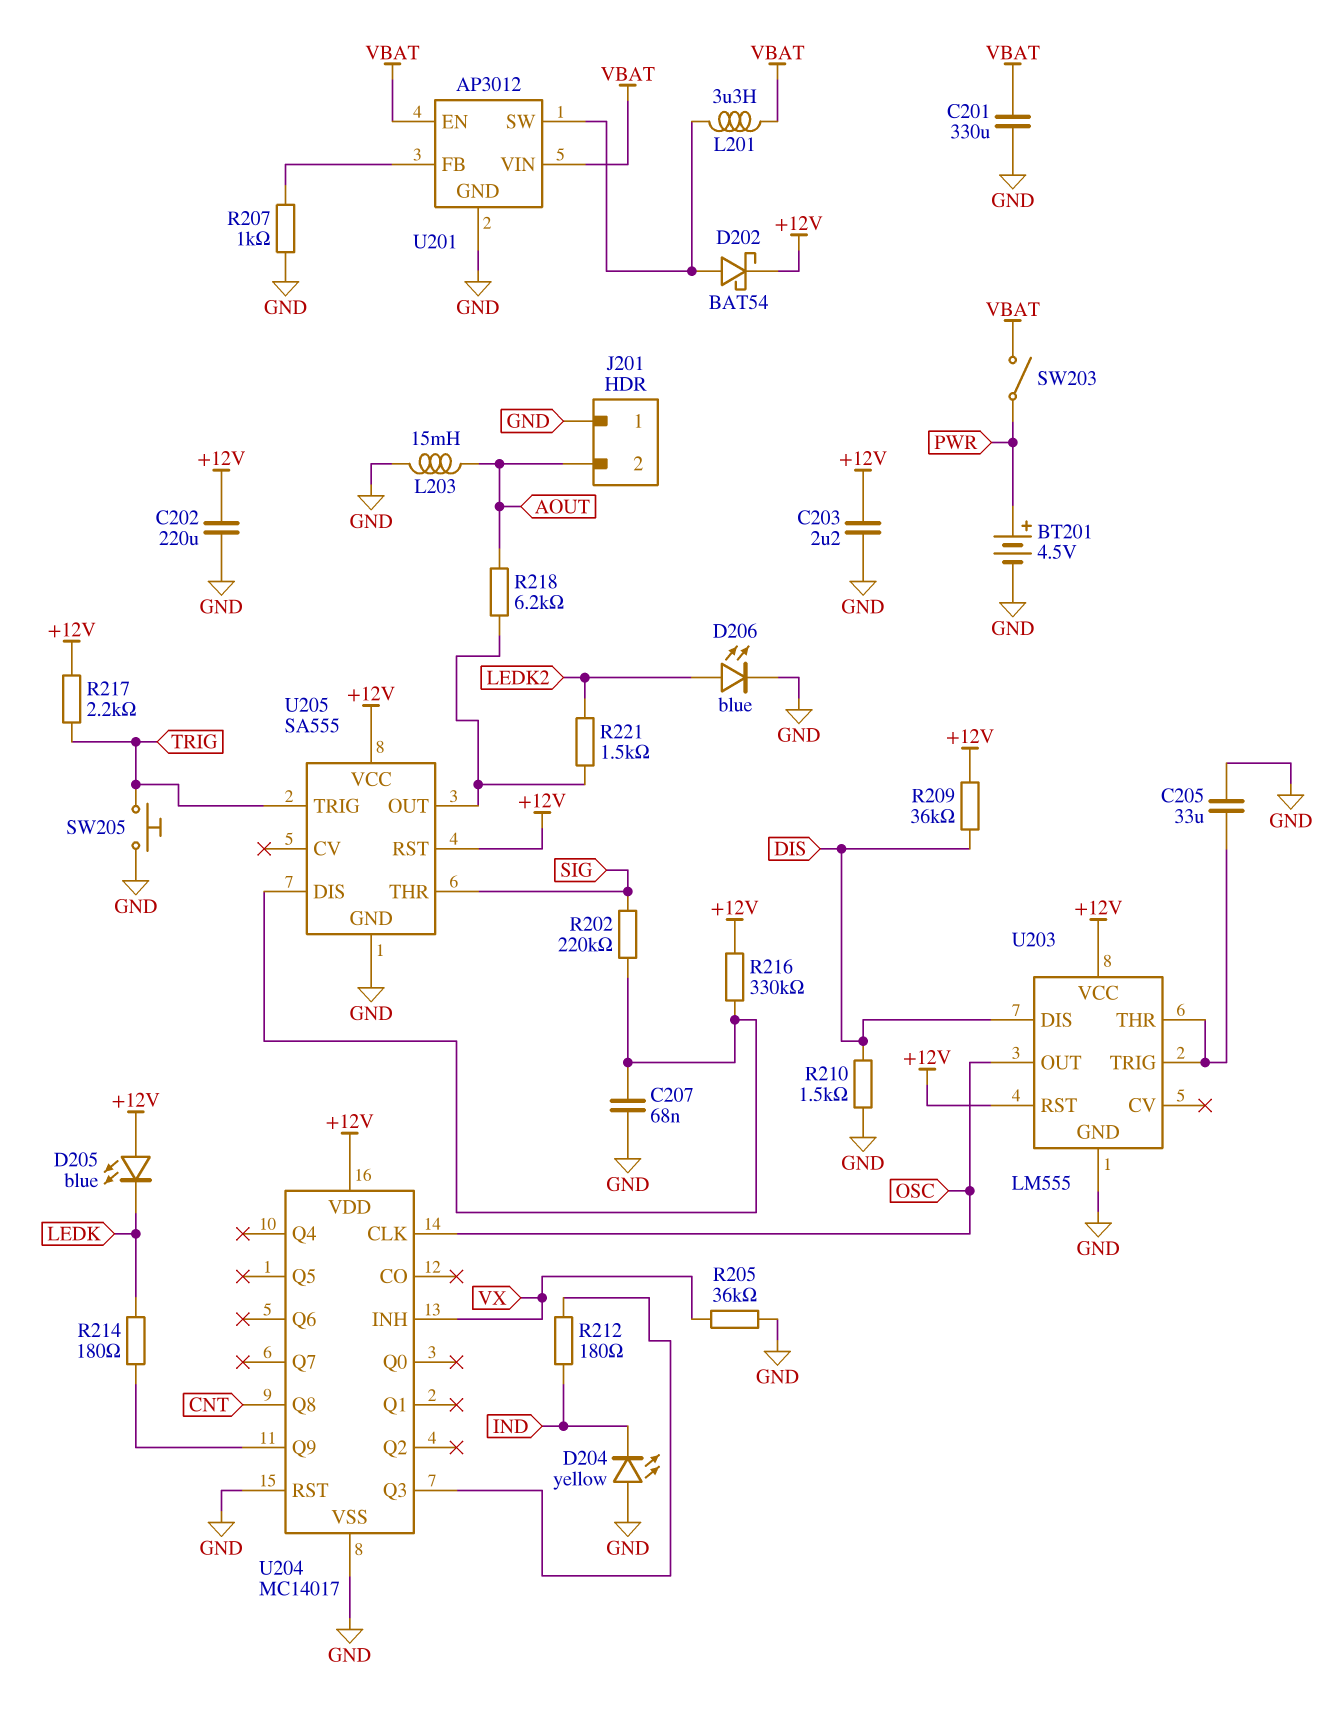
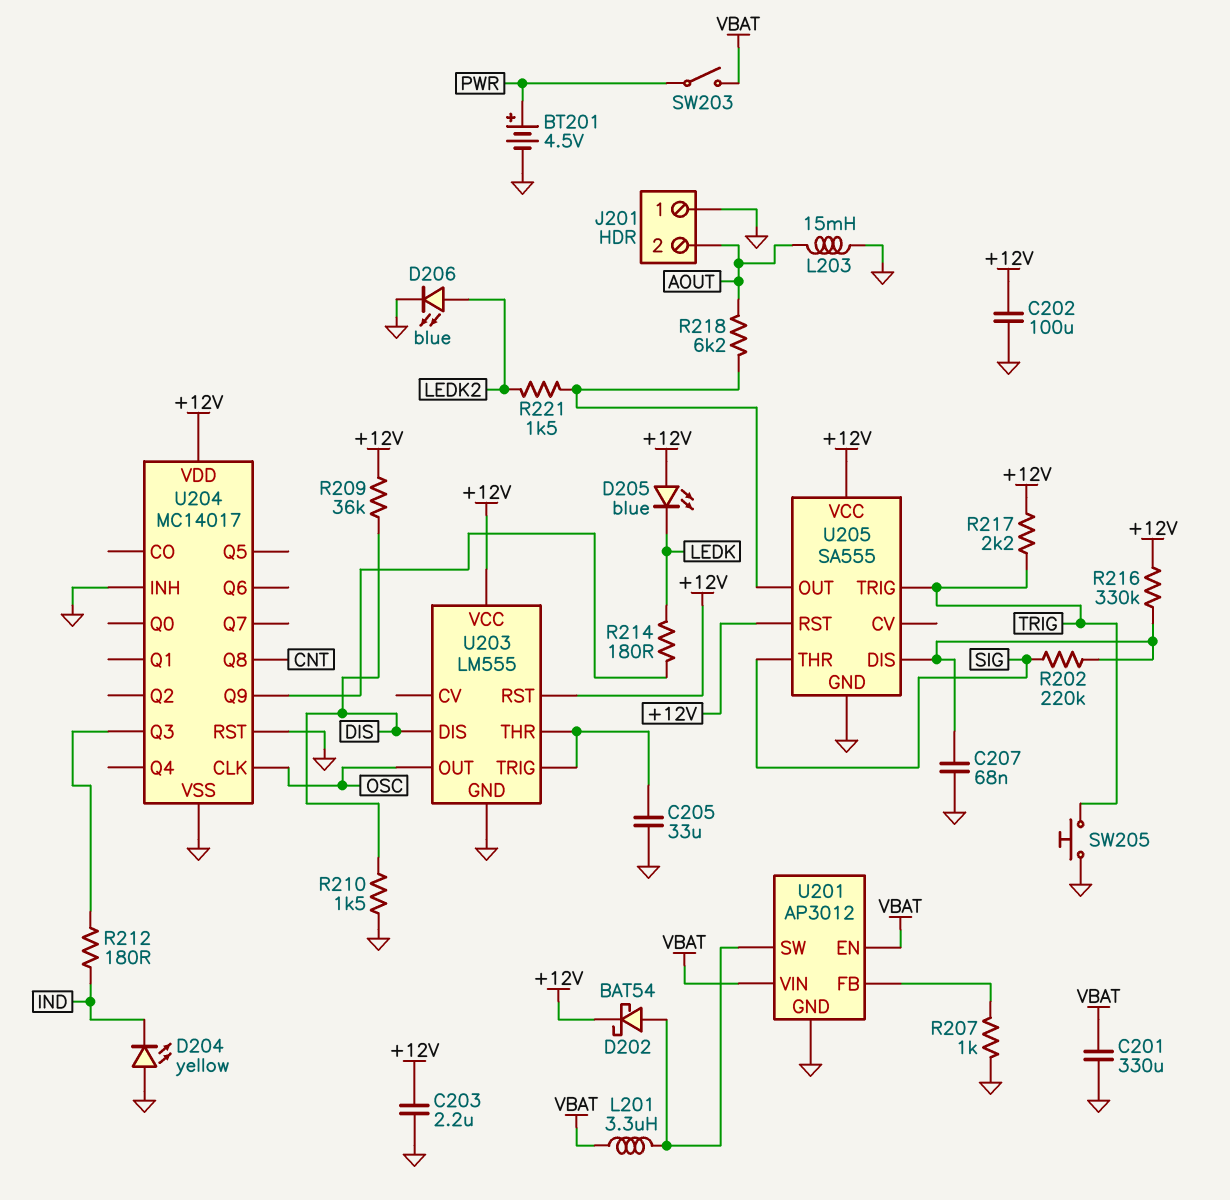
C202: 220uF (+12V, GND) -> 100uF (+12V, GND)
R205: 36k (GND, VX) -> none
U204 pin INH: VX -> GND

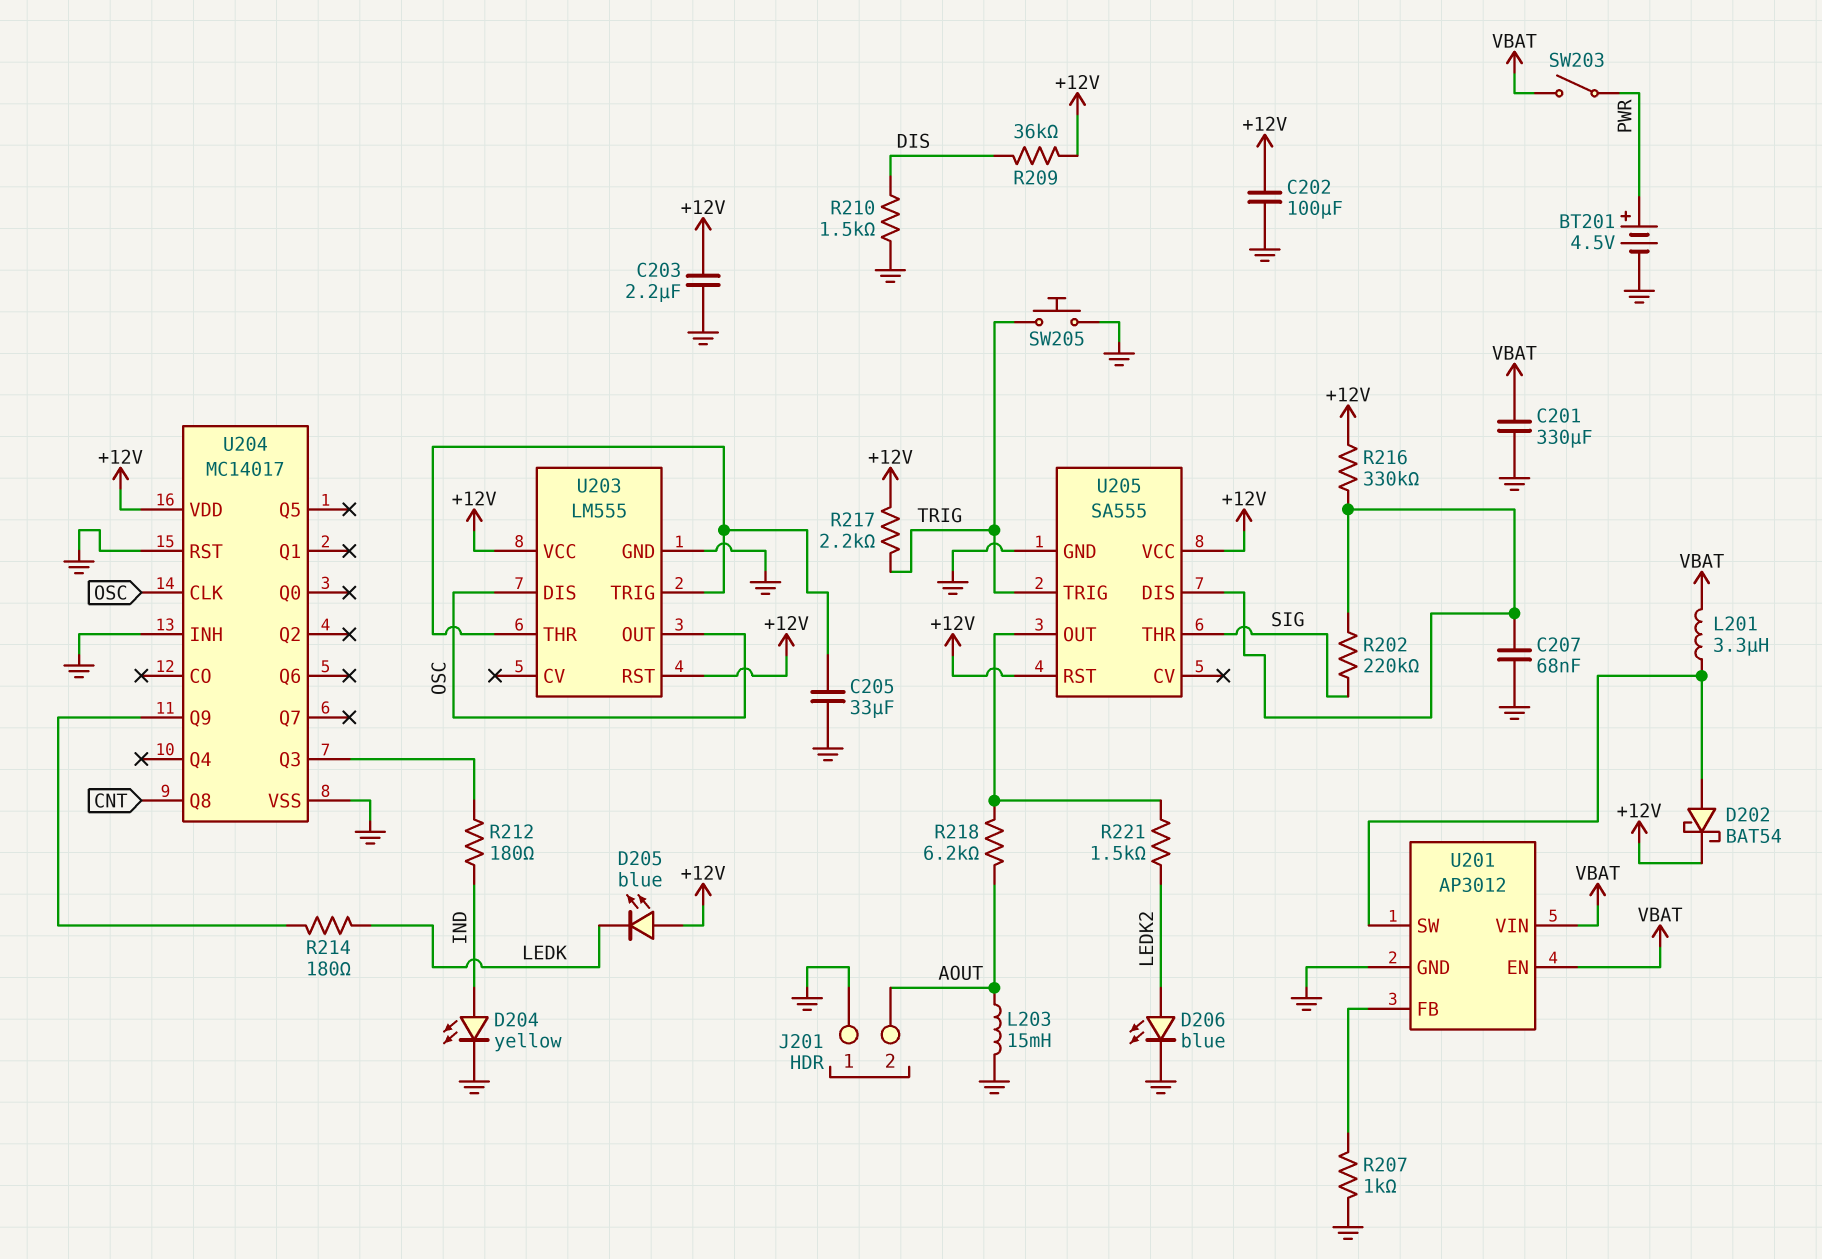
D204: LED yellow (A GND, K IND) -> LED yellow (A IND, K GND)
U203 pin DIS: DIS -> OSC

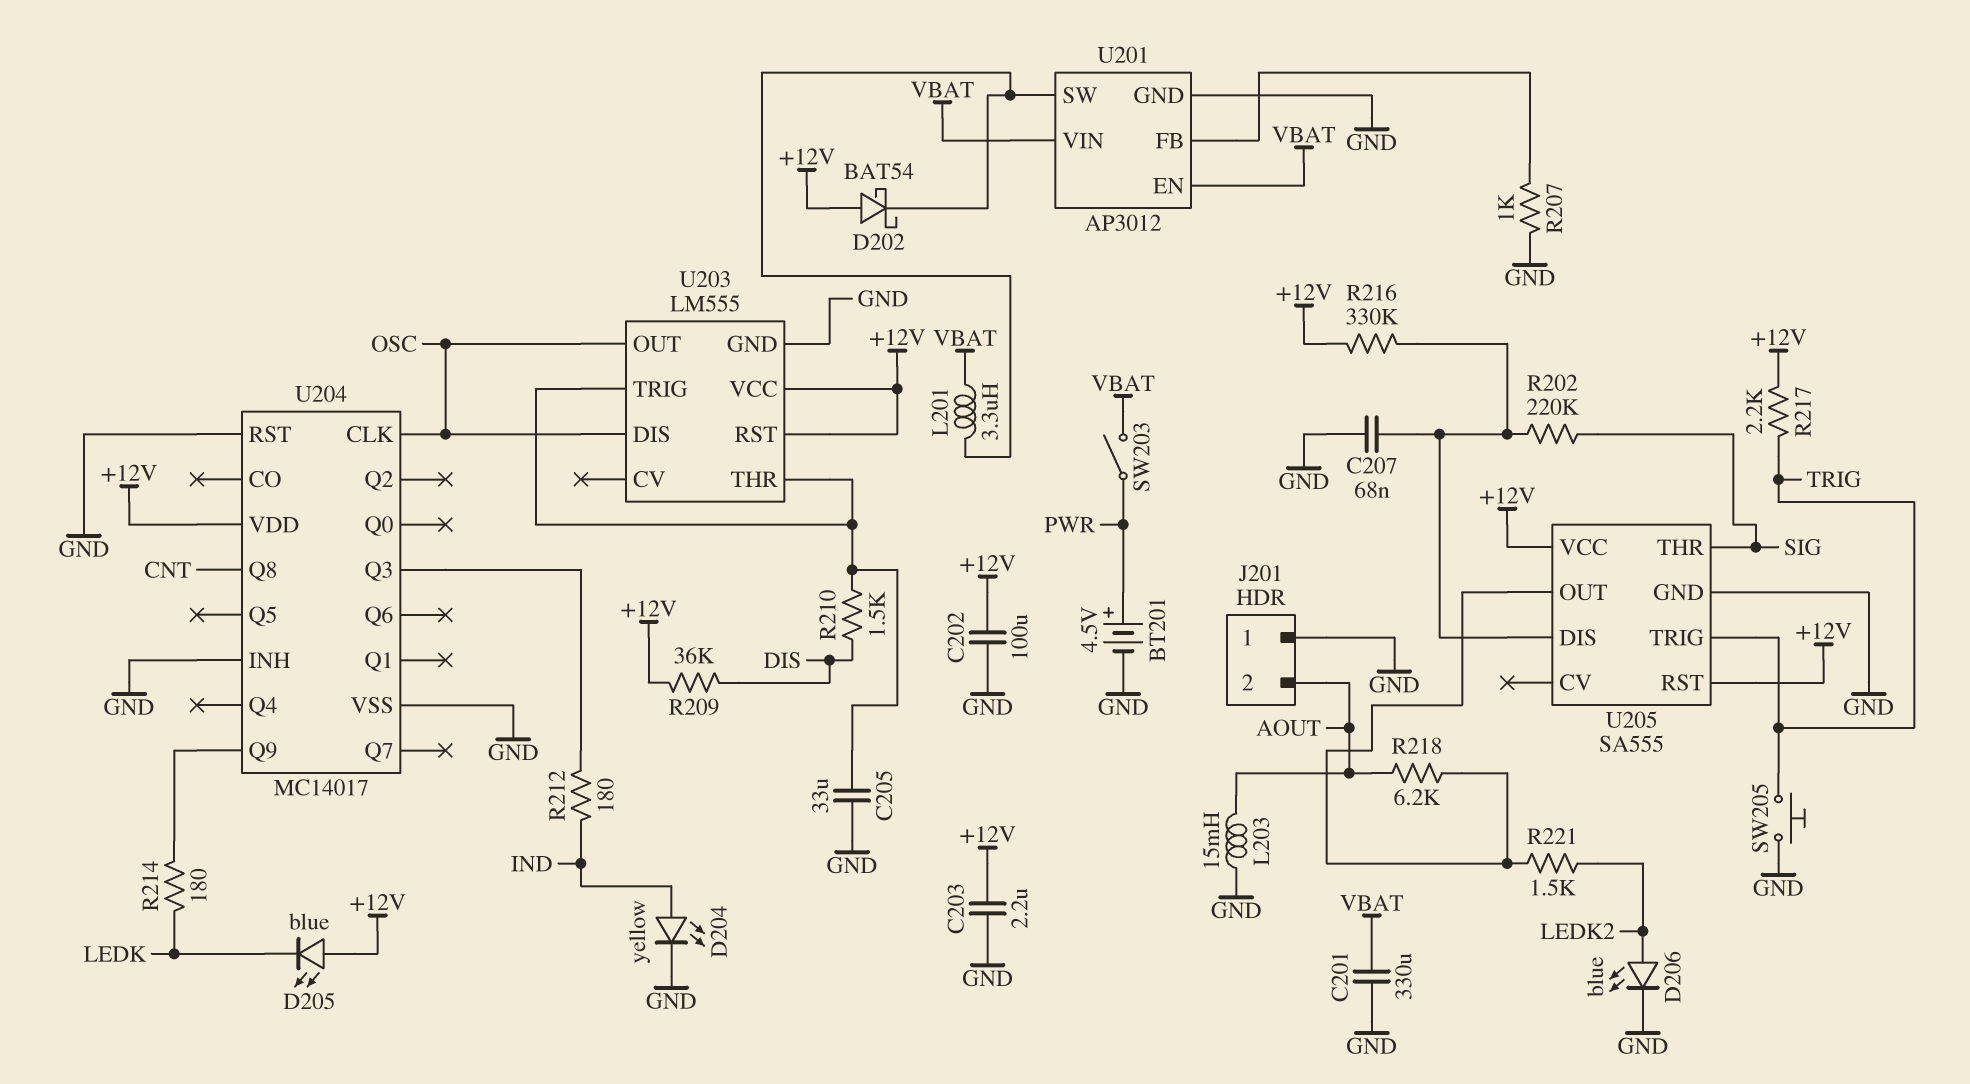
D202: schottky BAT54 (A U201/SW, K +12V) -> schottky BAT54 (A +12V, K U201/SW)
R210: 1.5k (DIS, GND) -> 1.5k (DIS, U203/THR)

